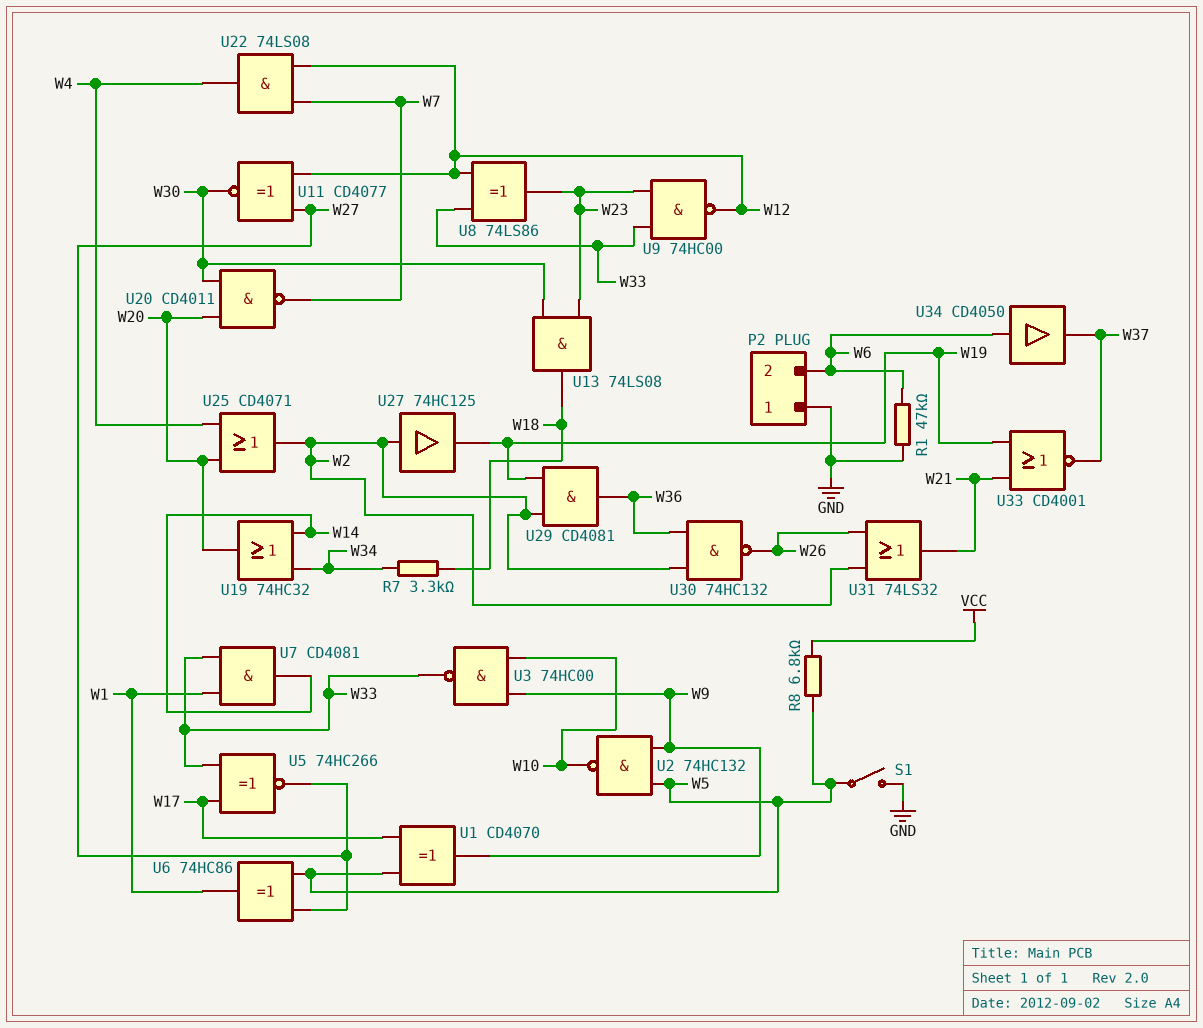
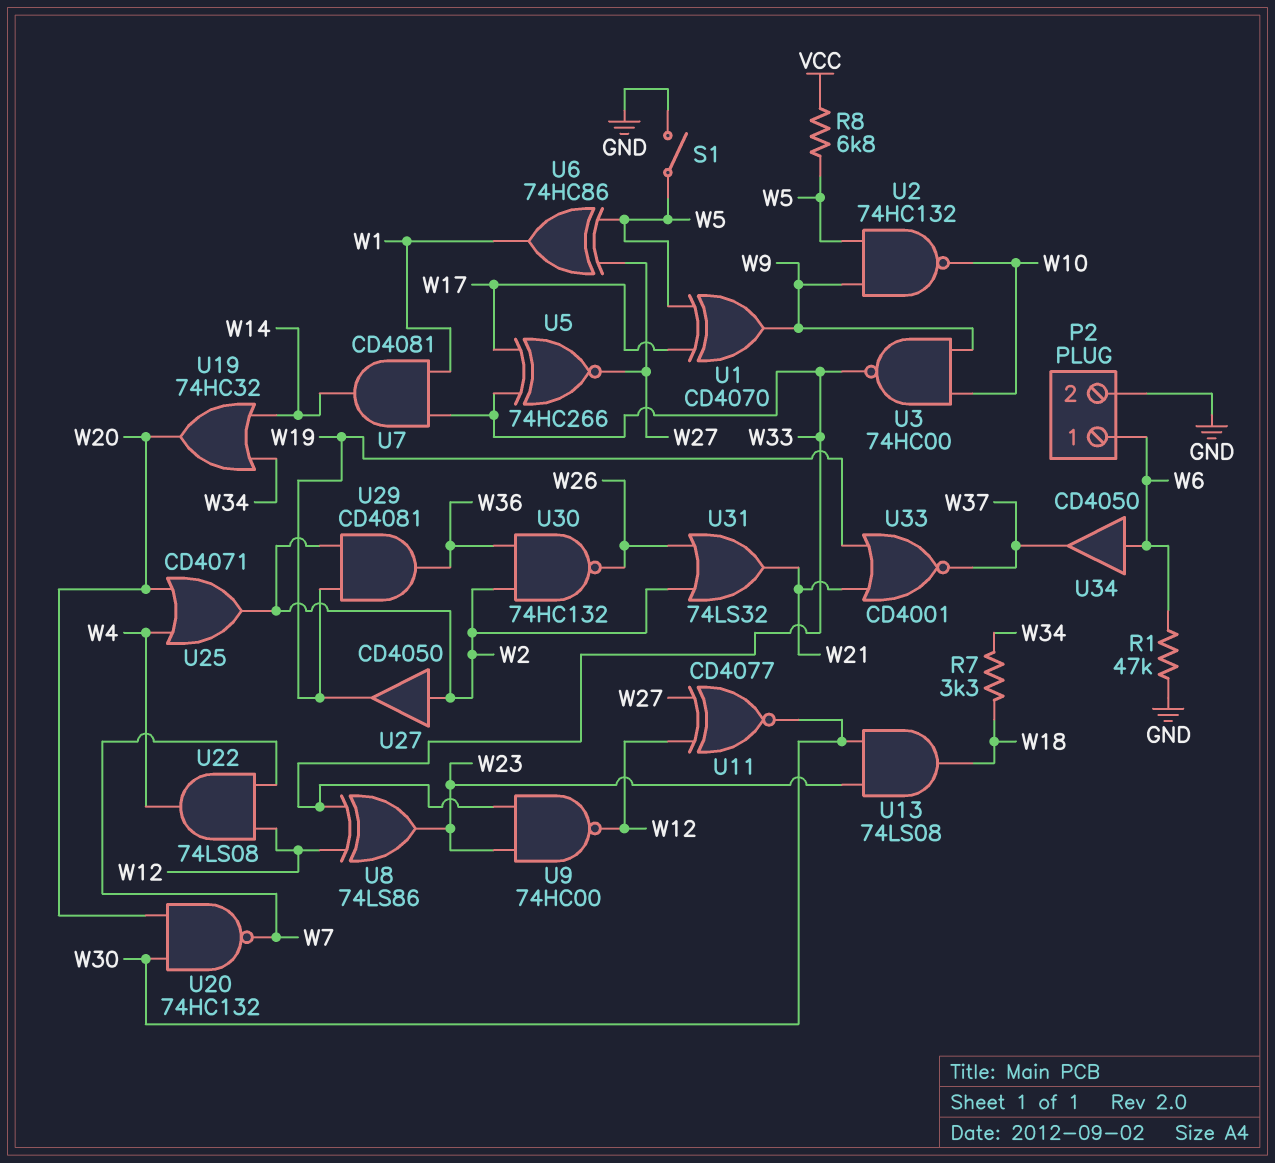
P2 pin 1: GND -> W6
P2 pin 2: W6 -> GND
U20: NAND CD4011 (in W20, in W30, out W7) -> NAND 74HC132 (in W20, in W30, out W7)
U27: buffer 74HC125 (in W2, out W19) -> buffer CD4050 (in W2, out W19)

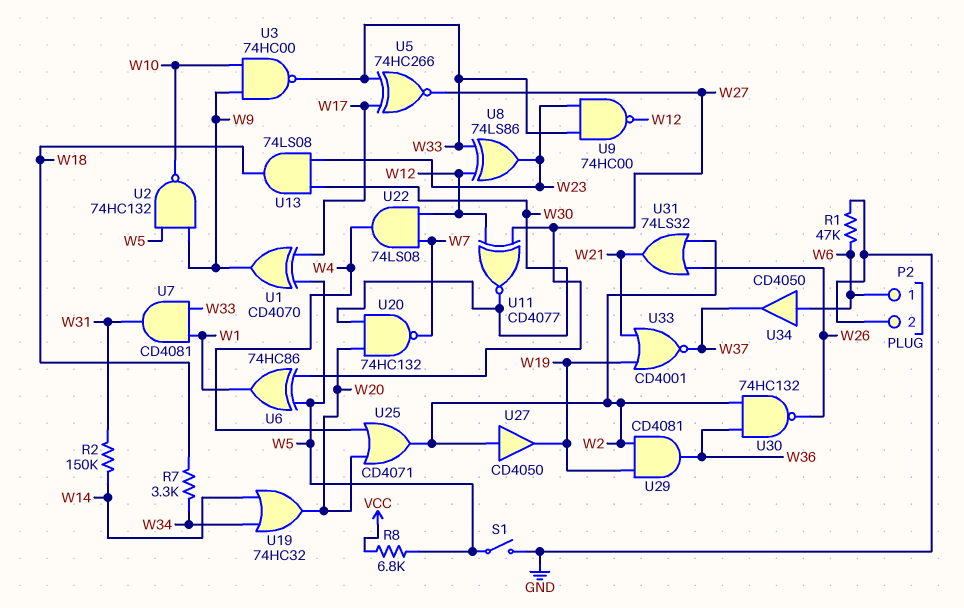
R2: none -> 150k (W14, W31)
U7: AND CD4081 (in W1, in W33, out W14) -> AND CD4081 (in W1, in W33, out W31)

